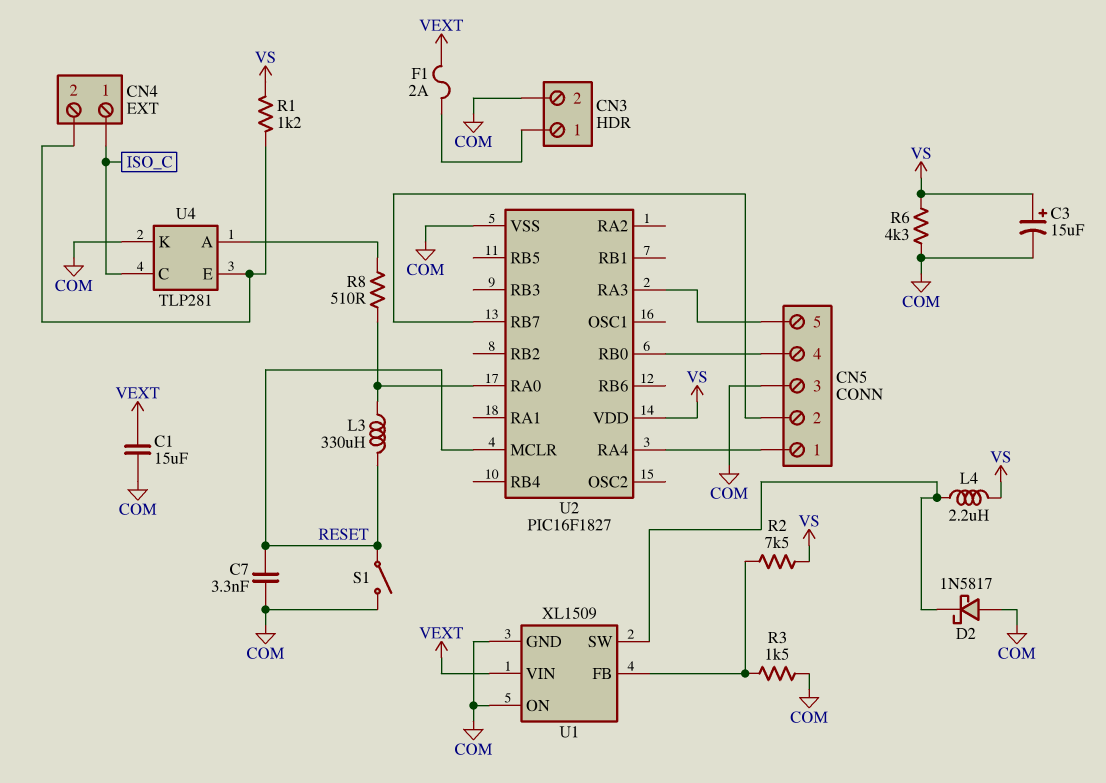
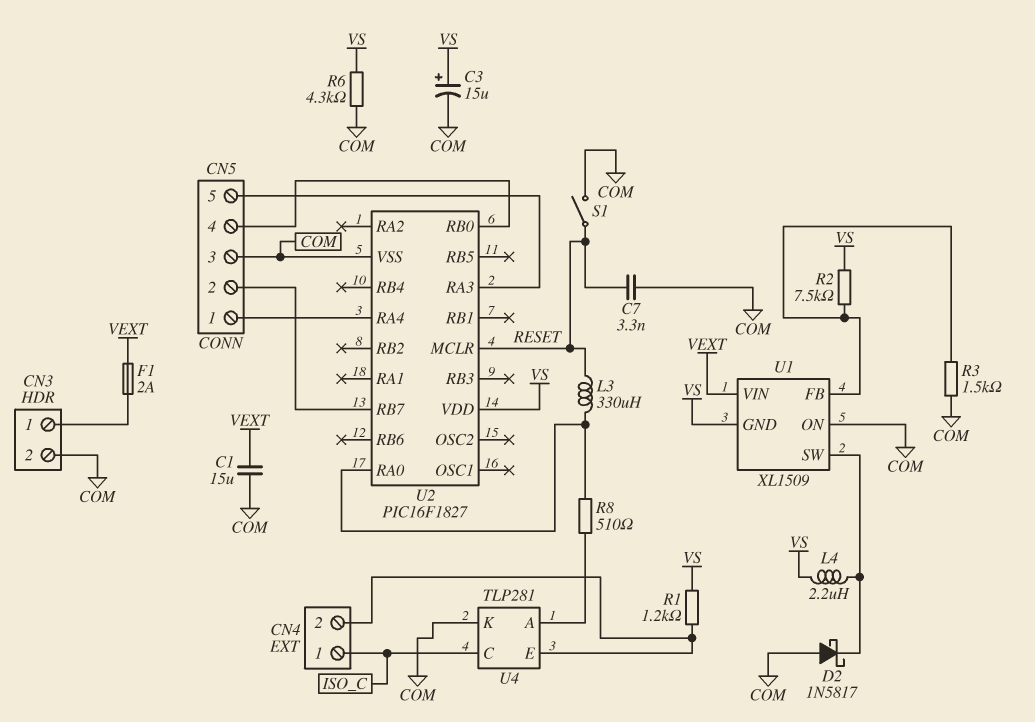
U1 pin GND: COM -> VS

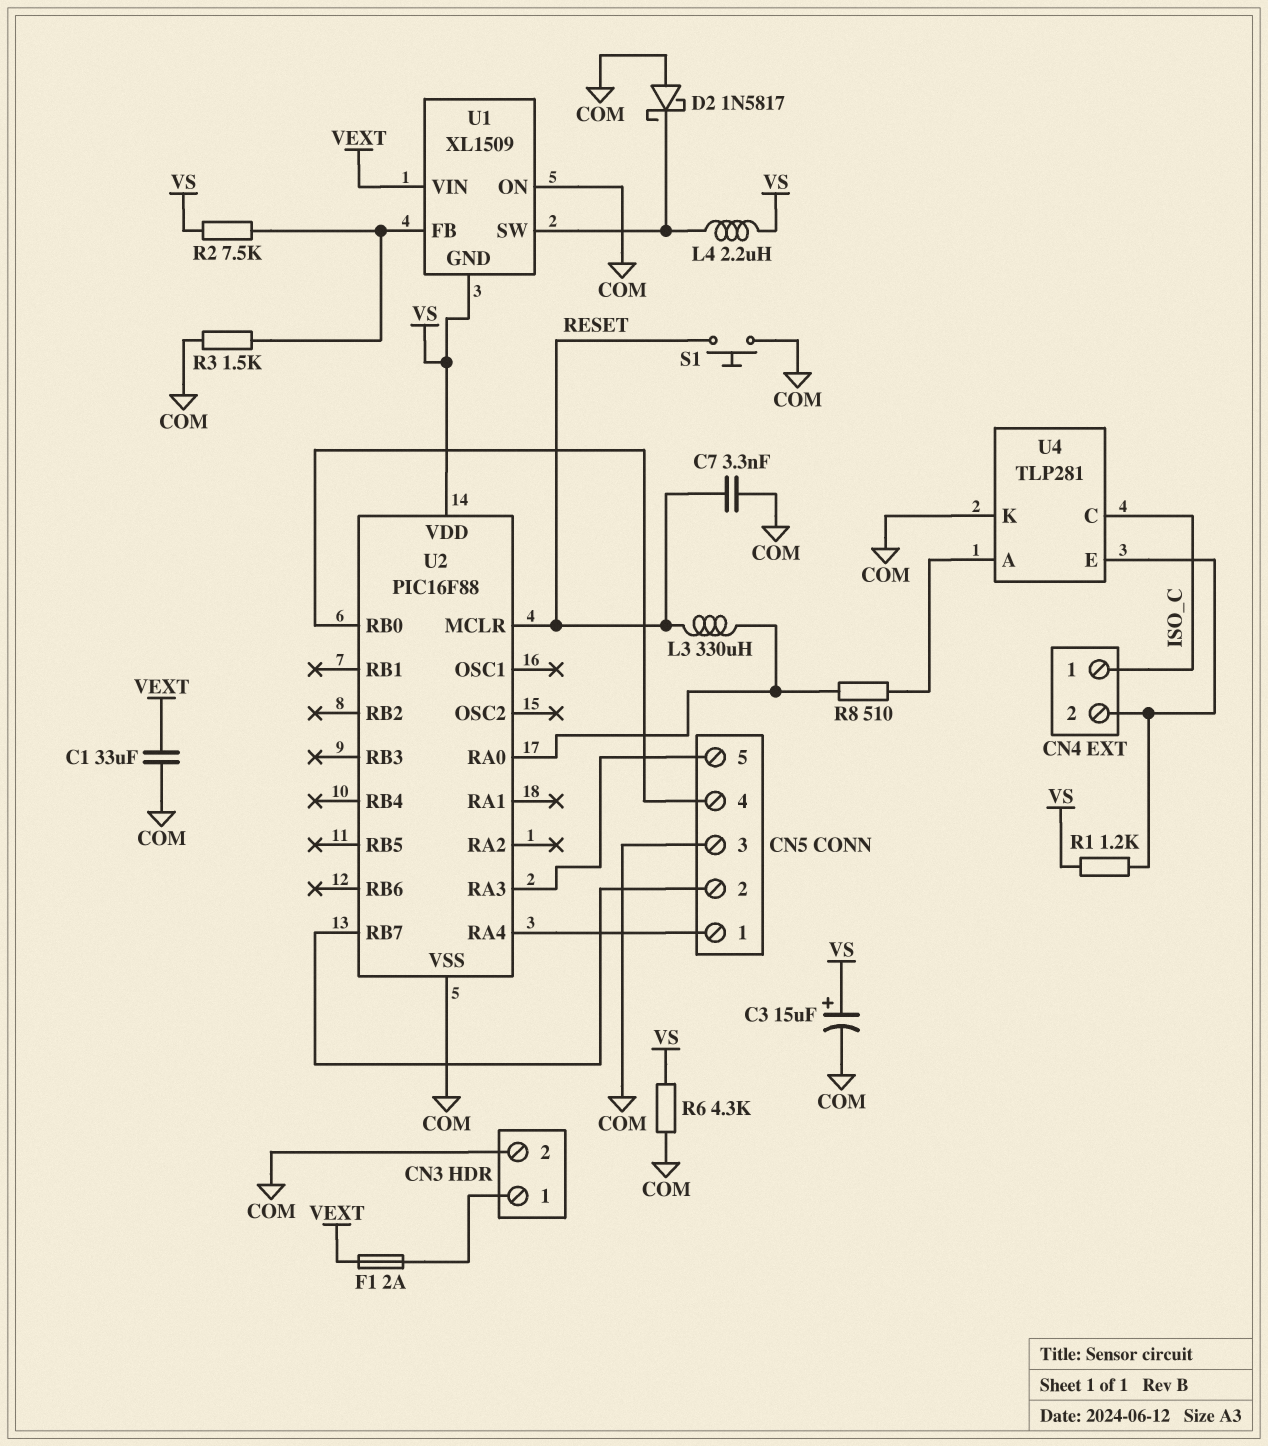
C1: 15uF (COM, VEXT) -> 33uF (COM, VEXT)
S1: switch (COM, RESET) -> button (COM, RESET)
U2: PIC16F1827 -> PIC16F88

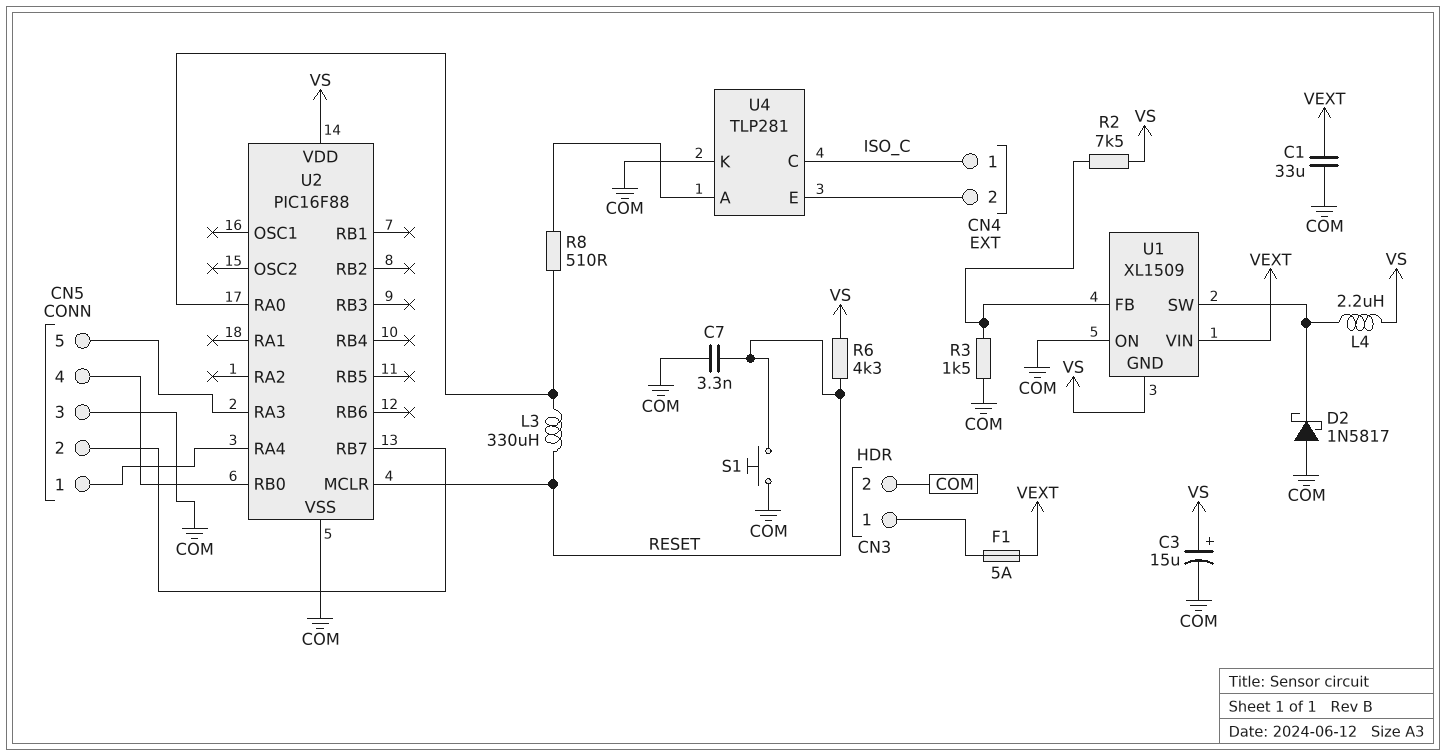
F1: 2A (CN3/1, VEXT) -> 5A (CN3/1, VEXT)
R1: 1.2k (CN4/2, VS) -> none
R6: 4.3k (COM, VS) -> 4.3k (RESET, VS)

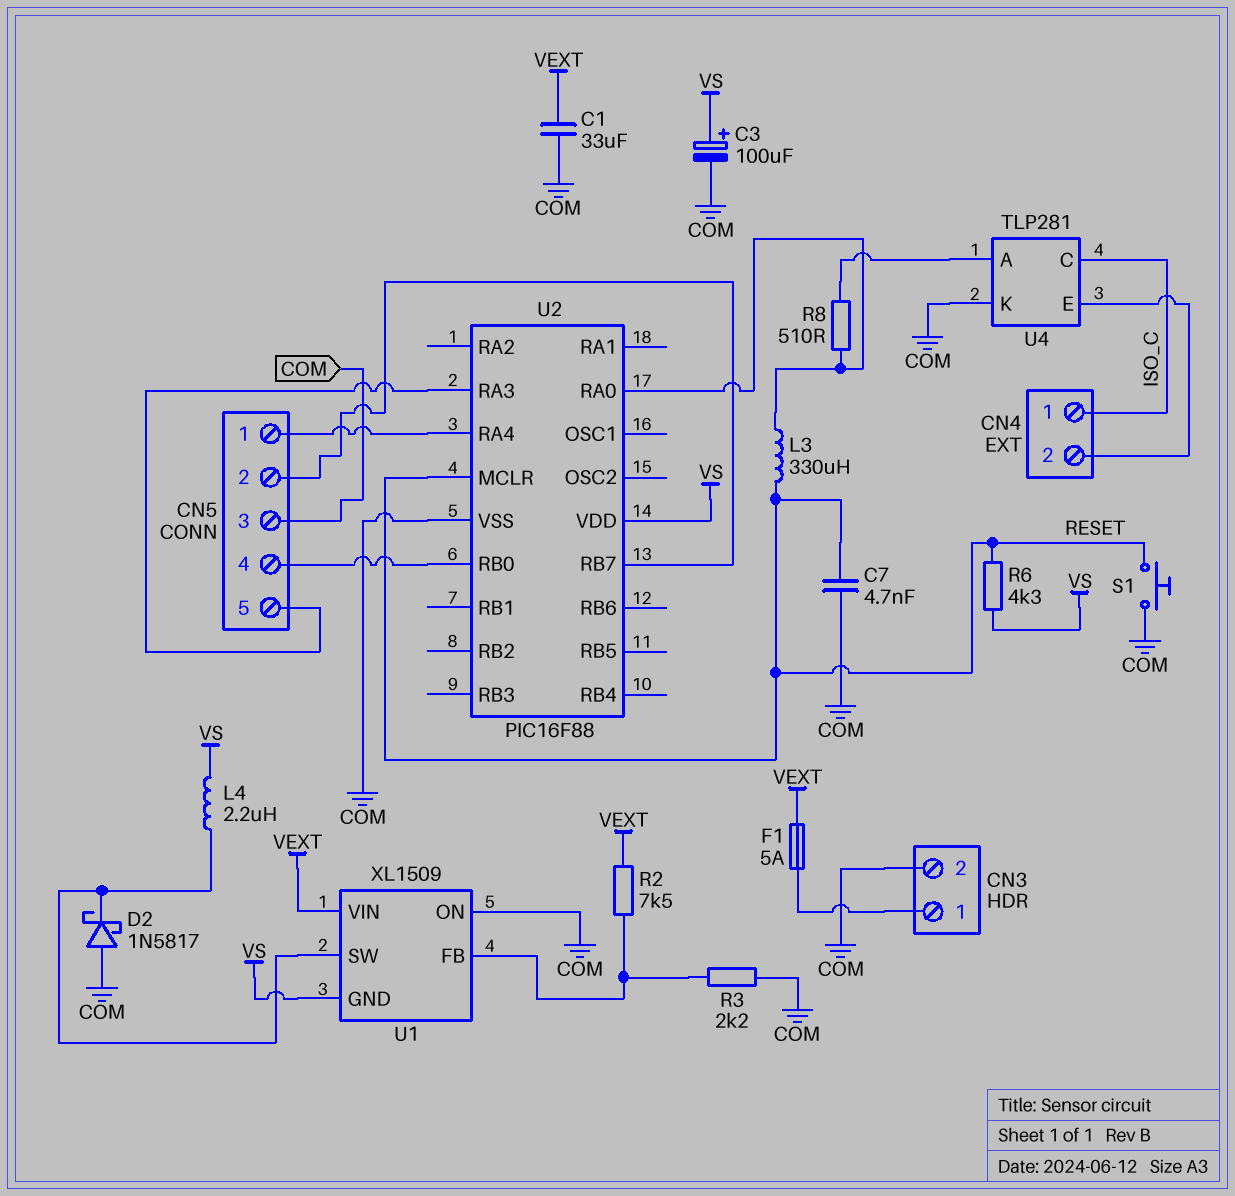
C3: 15uF (plus VS, minus COM) -> 100uF (plus VS, minus COM)
C7: 3.3nF (COM, RESET) -> 4.7nF (COM, RESET)
R2: 7.5k (U1/FB, VS) -> 7.5k (U1/FB, VEXT)
R3: 1.5k (COM, U1/FB) -> 2.2k (COM, U1/FB)

